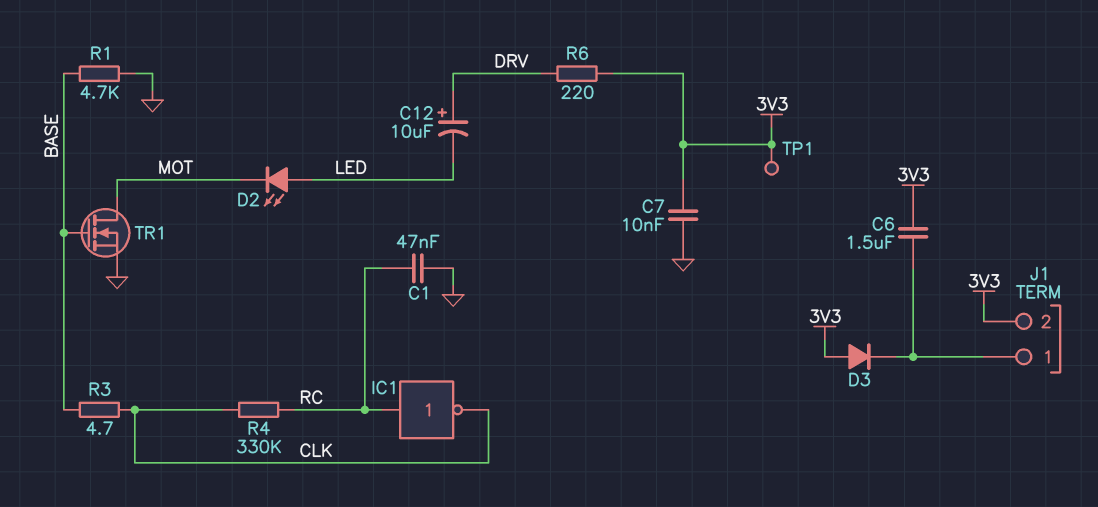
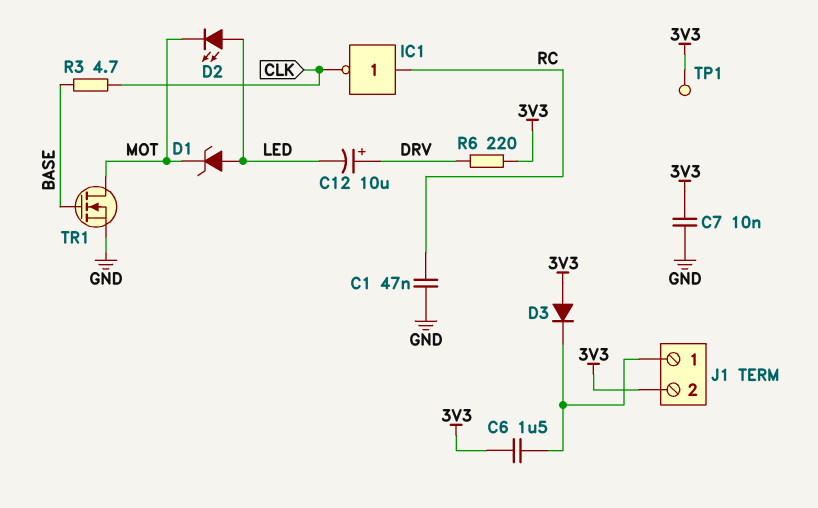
D1: none -> zener (A LED, K MOT)
R1: 4.7k (BASE, GND) -> none
R4: 330k (CLK, RC) -> none

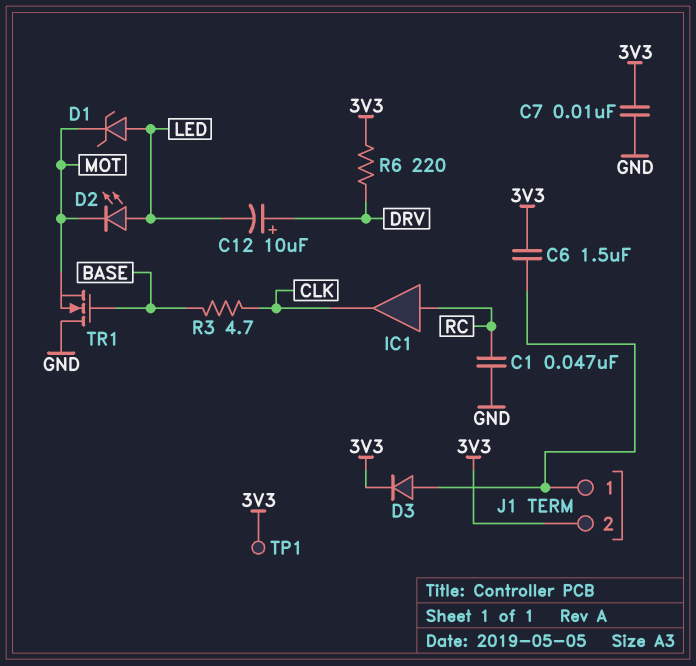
D3: diode (A 3V3, K J1/1) -> diode (A J1/1, K 3V3)
IC1: NOT (in RC, out CLK) -> buffer (in RC, out CLK)
TR1: NMOS (G BASE, D MOT, S GND) -> NMOS (G BASE, D GND, S MOT)

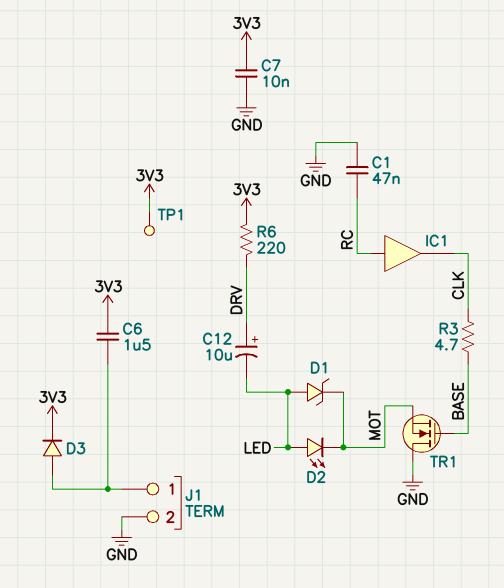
J1 pin 2: 3V3 -> GND

